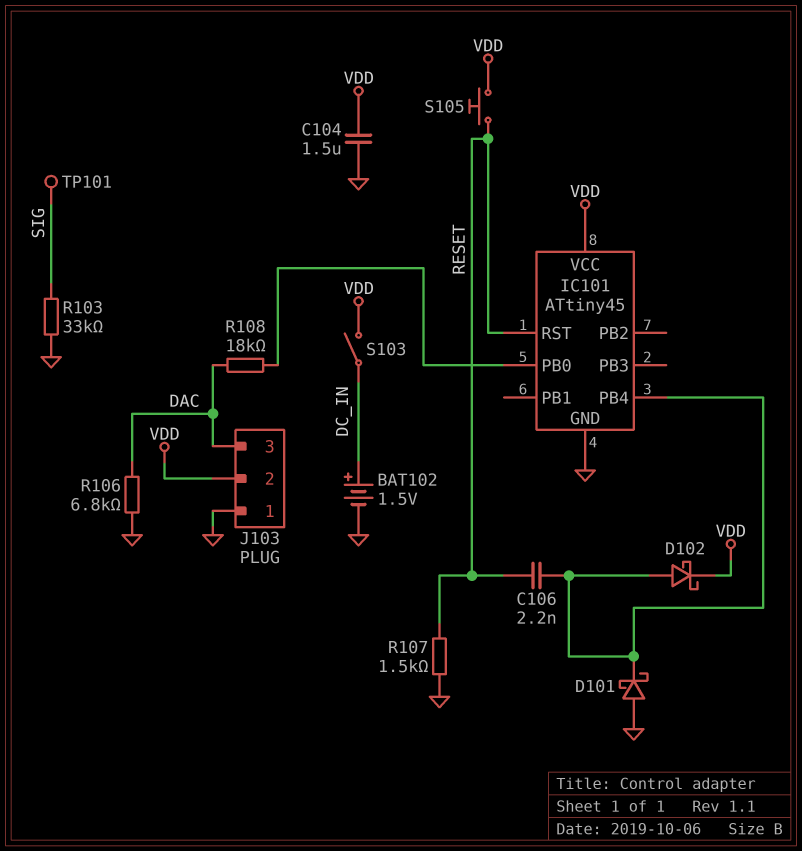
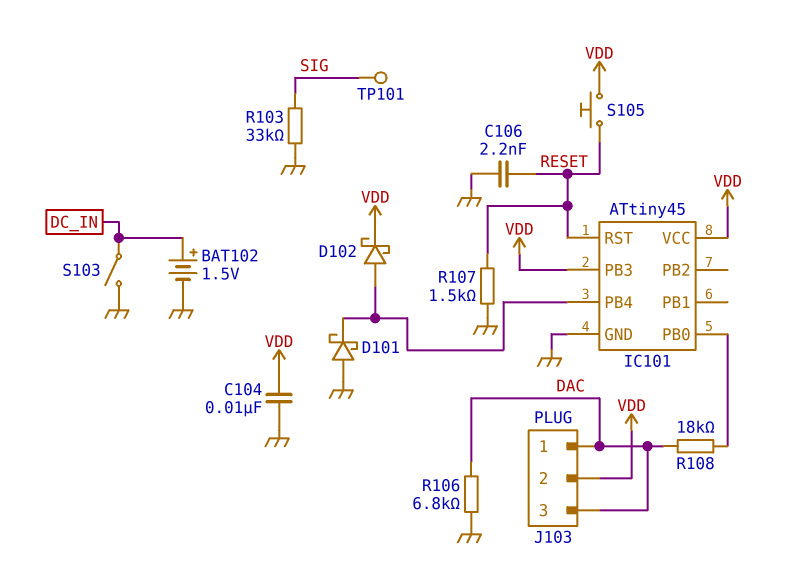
C104: 1.5uF (GND, VDD) -> 10nF (GND, VDD)
C106: 2.2nF (IC101/PB4, RESET) -> 2.2nF (GND, RESET)
IC101 pin PB3: none -> VDD
J103 pin 1: GND -> DAC
S103: switch (DC_IN, VDD) -> switch (DC_IN, GND)

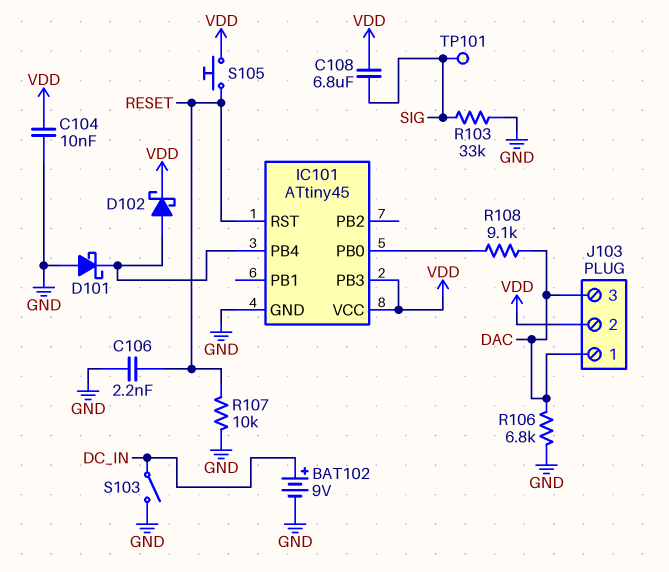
BAT102: 1.5V (plus DC_IN, minus GND) -> 9V (plus DC_IN, minus GND)
C108: none -> 6.8uF (SIG, VDD)
R107: 1.5k (GND, RESET) -> 10k (GND, RESET)
R108: 18k (DAC, IC101/PB0) -> 9.1k (DAC, IC101/PB0)

